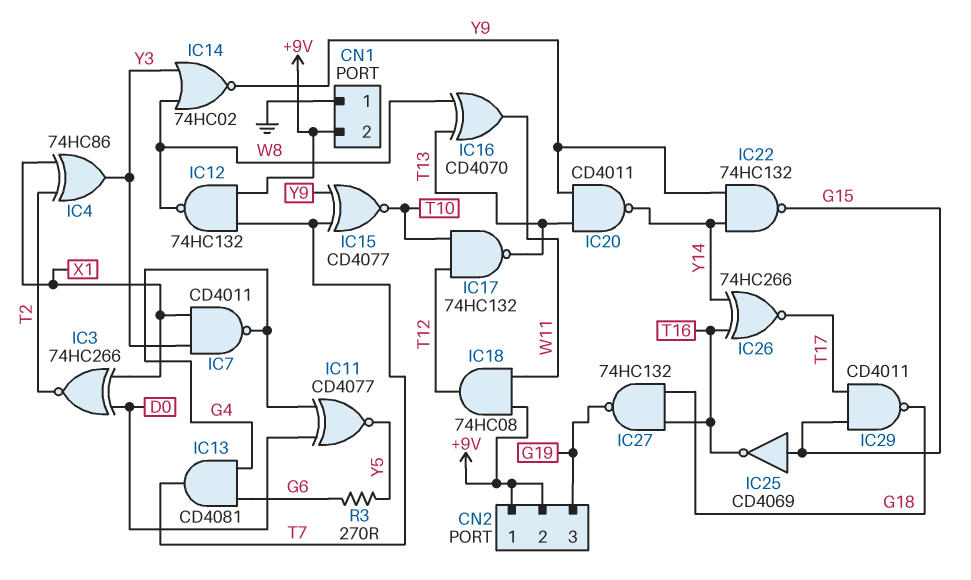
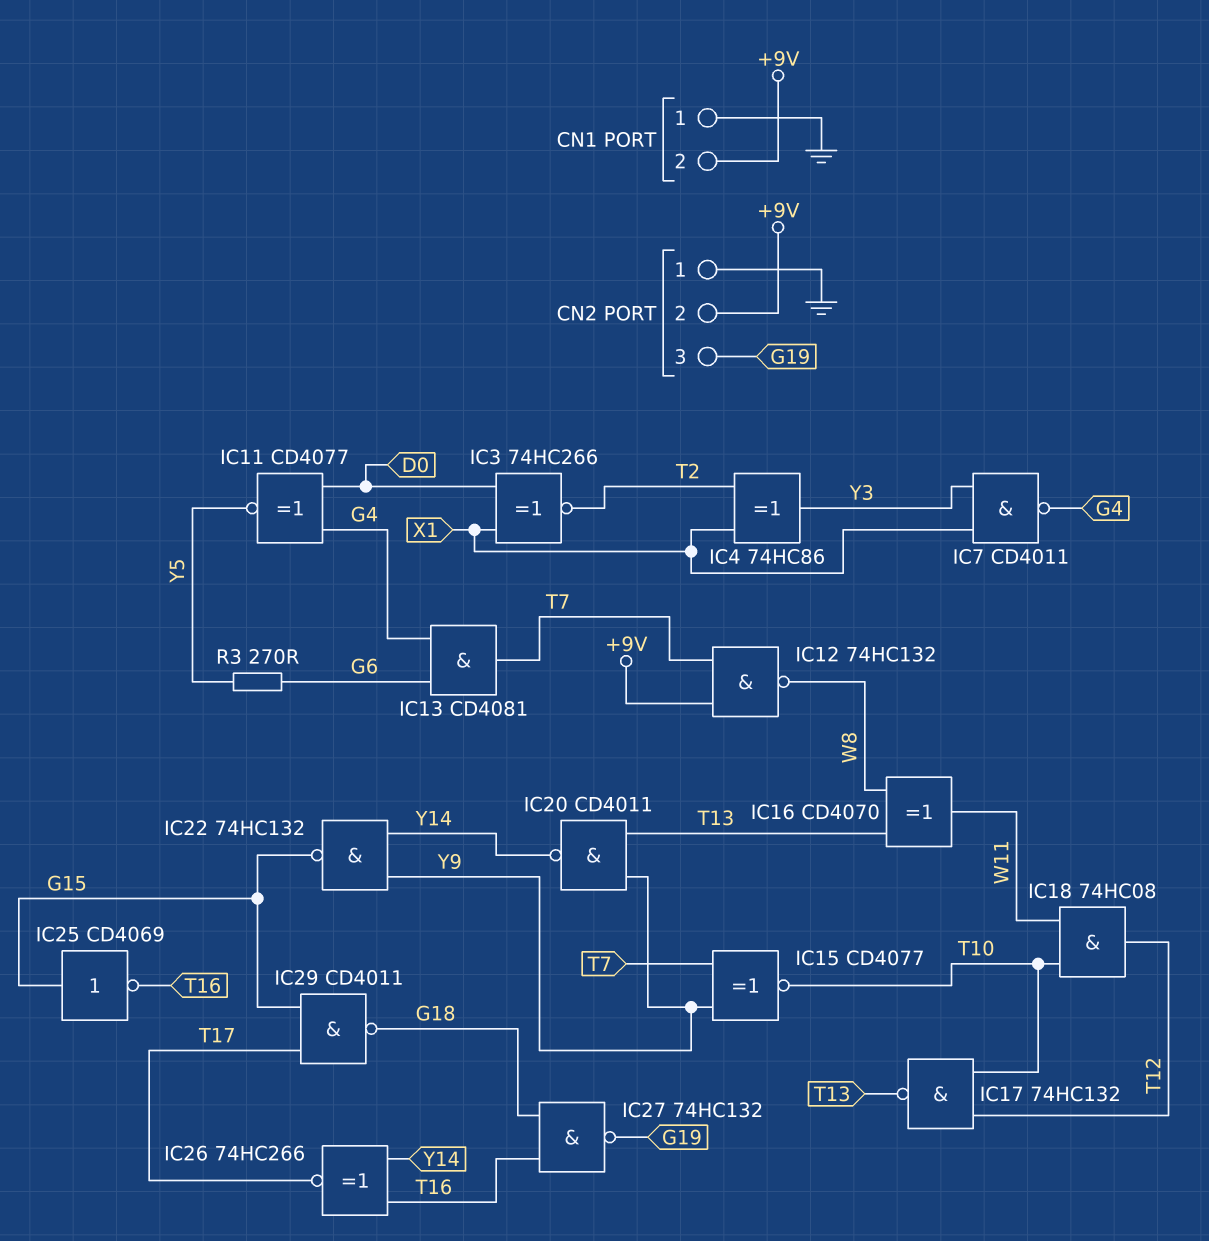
CN2 pin 1: +9V -> GND
IC14: NOR 74HC02 (in W8, in Y3, out Y9) -> none
IC18: AND 74HC08 (in +9V, in W11, out T12) -> AND 74HC08 (in T10, in W11, out T12)

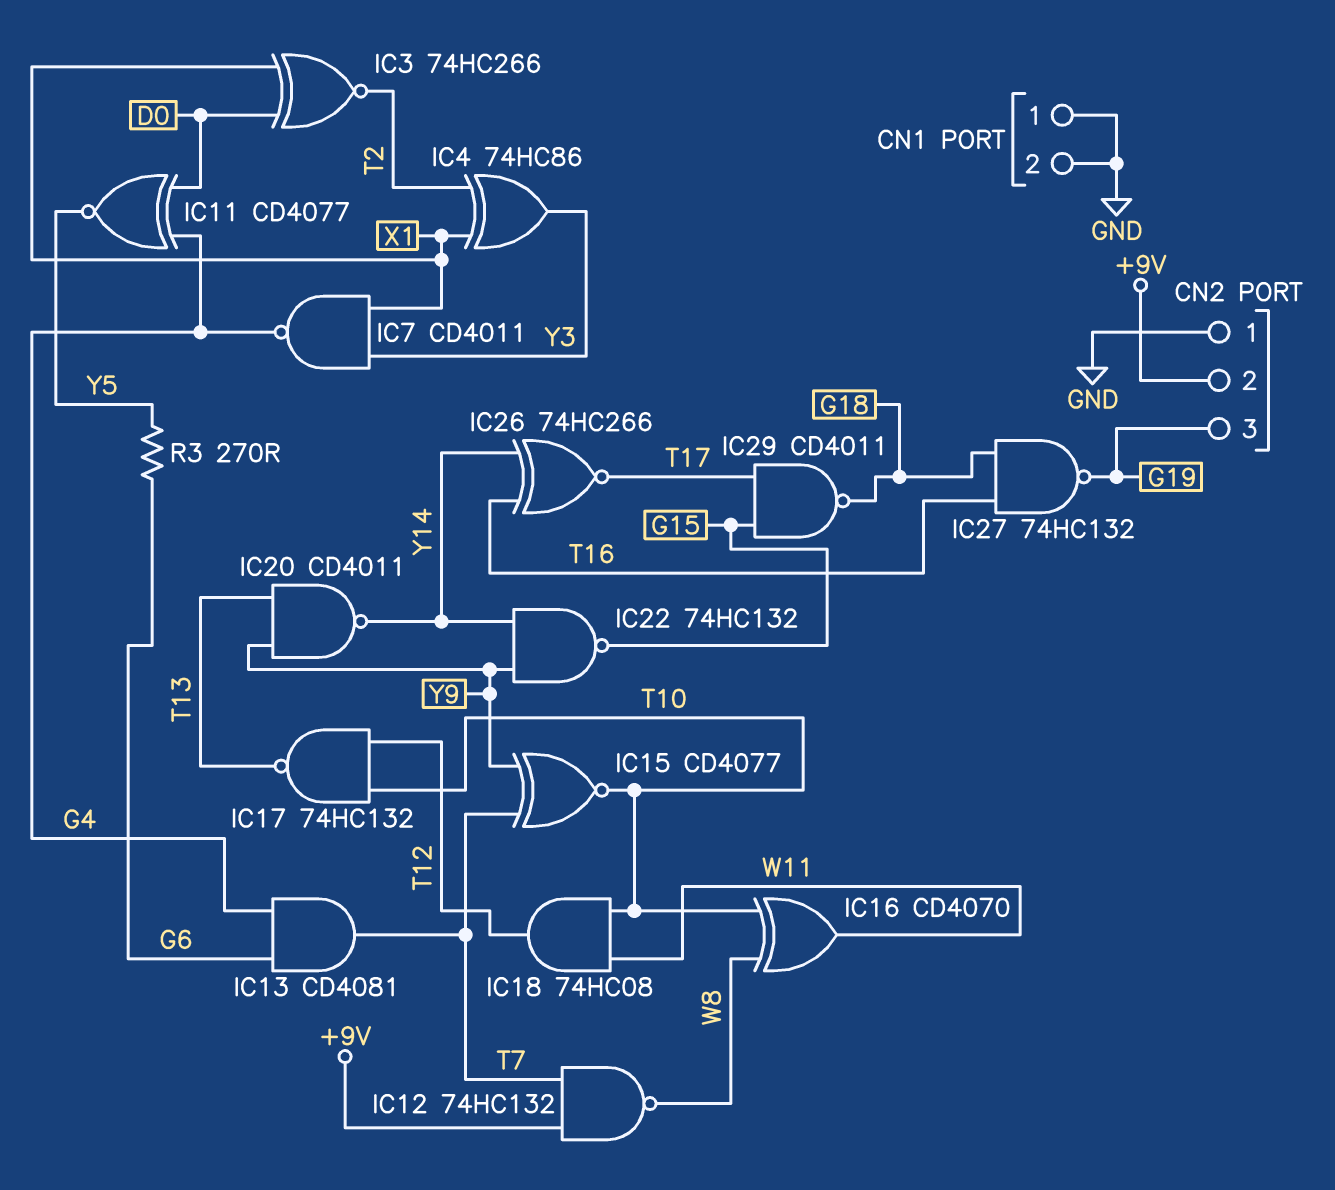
CN1 pin 2: +9V -> GND
IC16: XOR CD4070 (in T13, in W8, out W11) -> XOR CD4070 (in T10, in W8, out W11)
IC25: NOT CD4069 (in G15, out T16) -> none

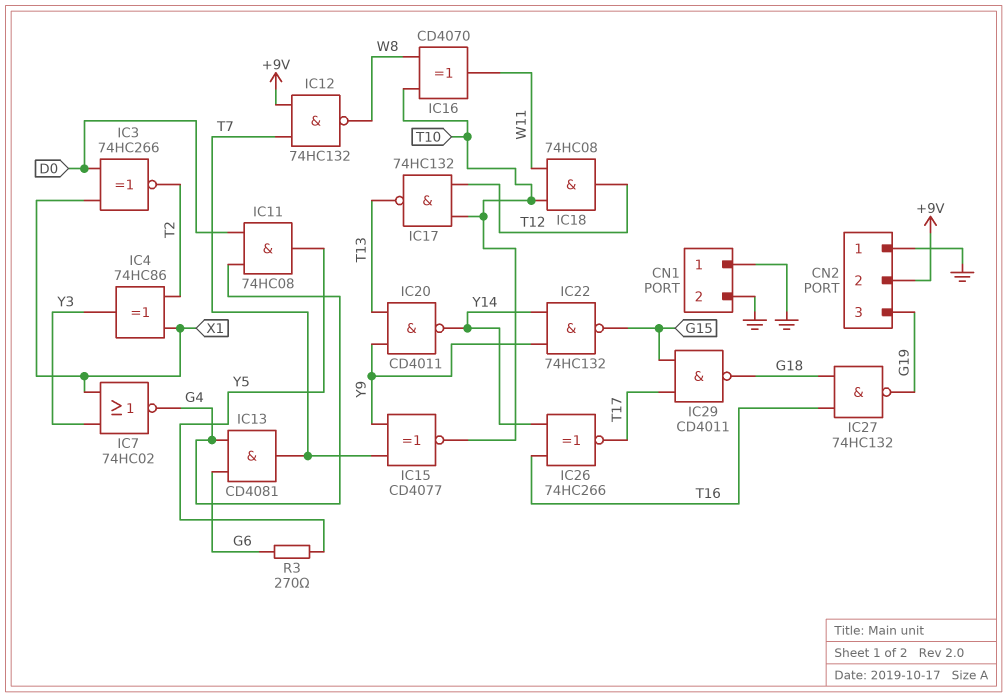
IC7: NAND CD4011 (in X1, in Y3, out G4) -> NOR 74HC02 (in X1, in Y3, out G4)
IC11: XNOR CD4077 (in D0, in G4, out Y5) -> AND 74HC08 (in D0, in G4, out Y5)

